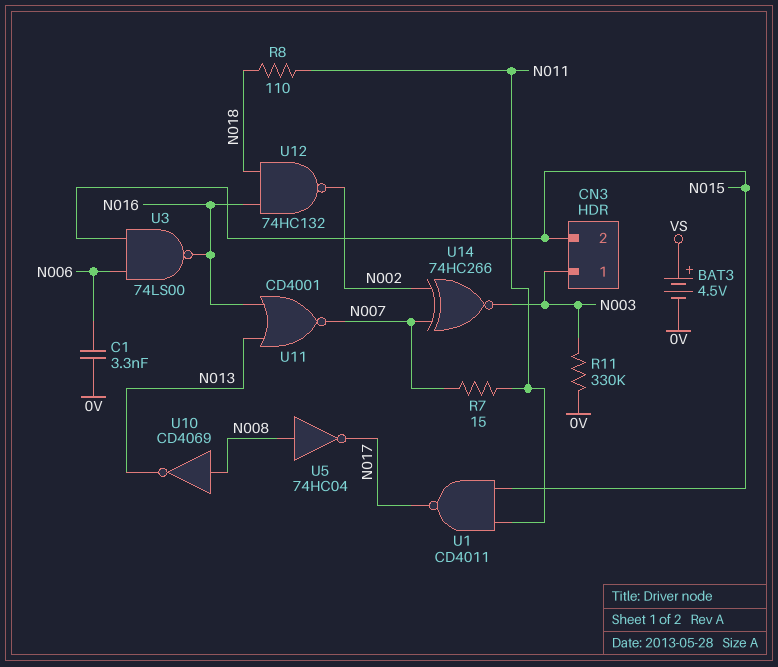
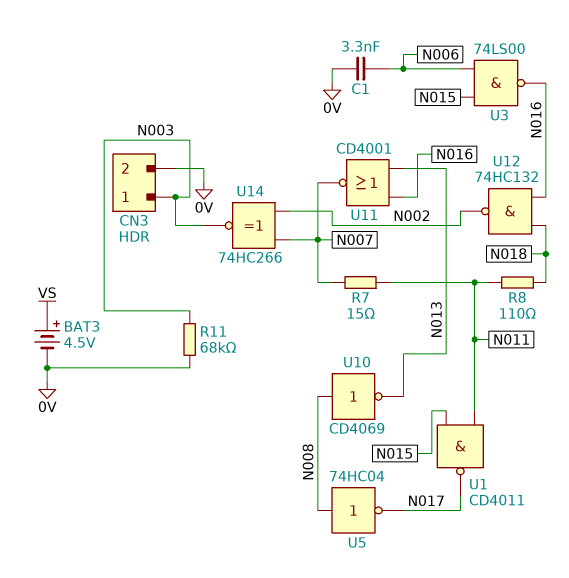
CN3 pin 2: N015 -> 0V
R11: 330k (0V, N003) -> 68k (0V, N003)

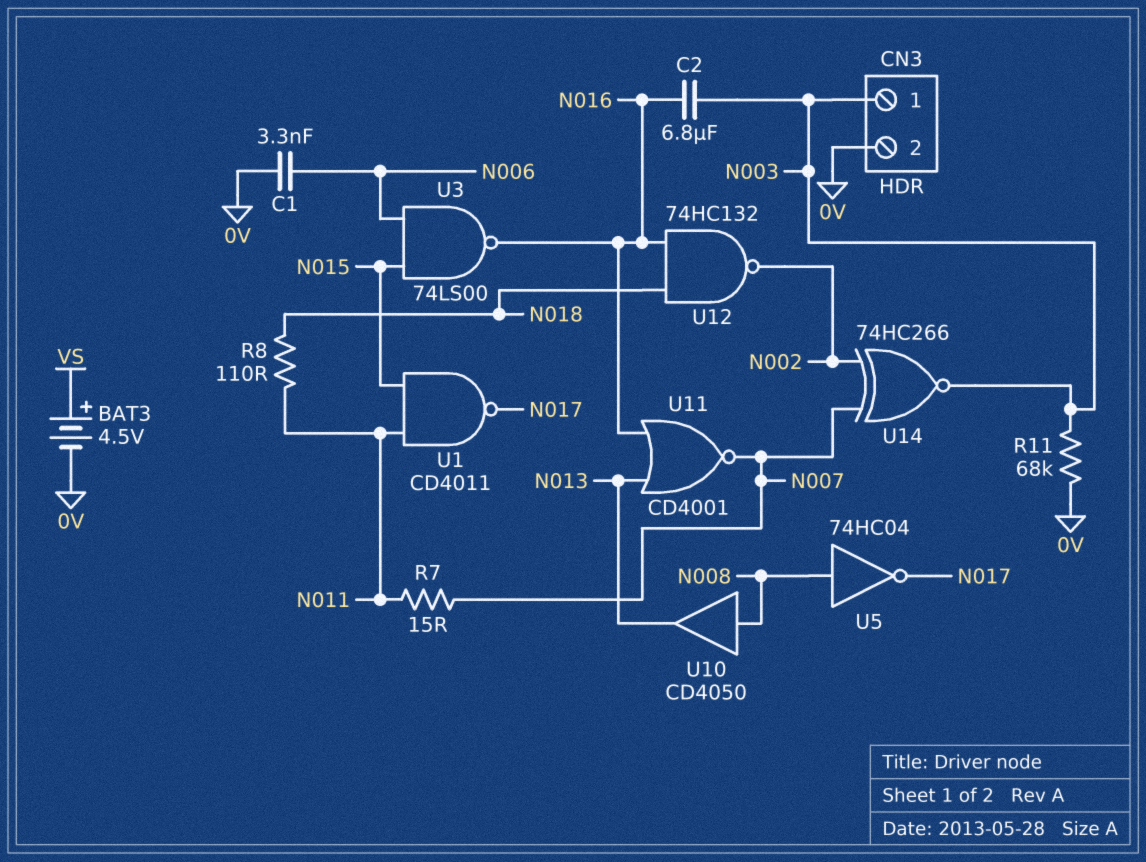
C2: none -> 6.8uF (N003, N016)
U10: NOT CD4069 (in N008, out N013) -> buffer CD4050 (in N008, out N013)

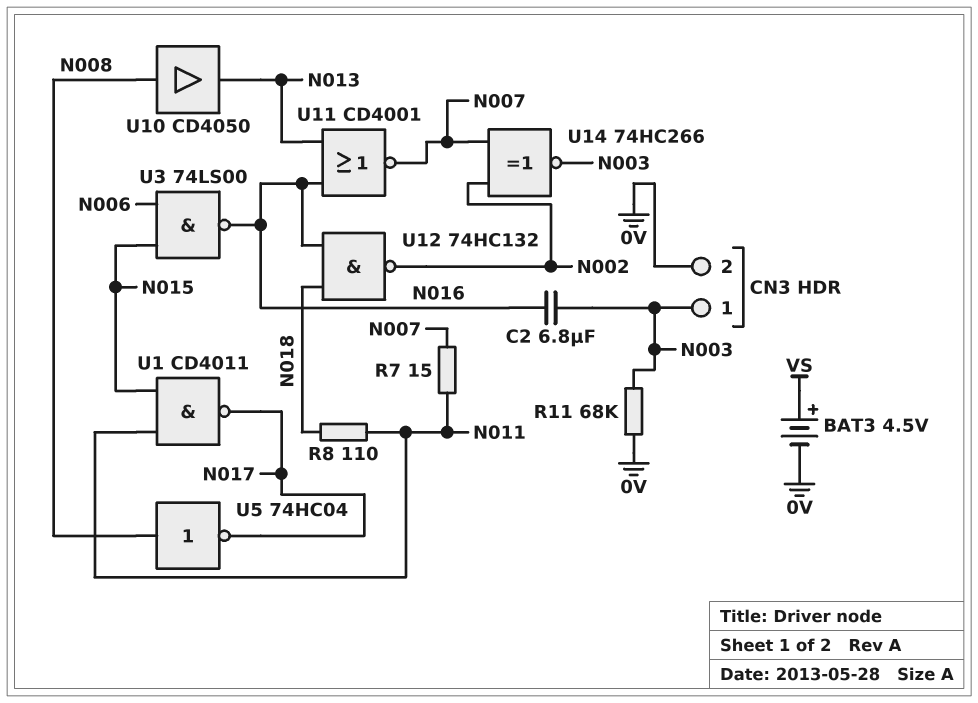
C1: 3.3nF (0V, N006) -> none

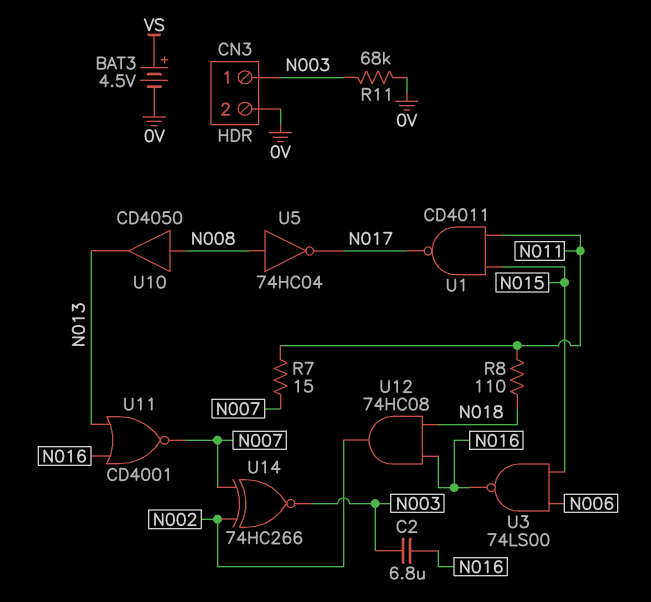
U12: NAND 74HC132 (in N016, in N018, out N002) -> AND 74HC08 (in N016, in N018, out N002)

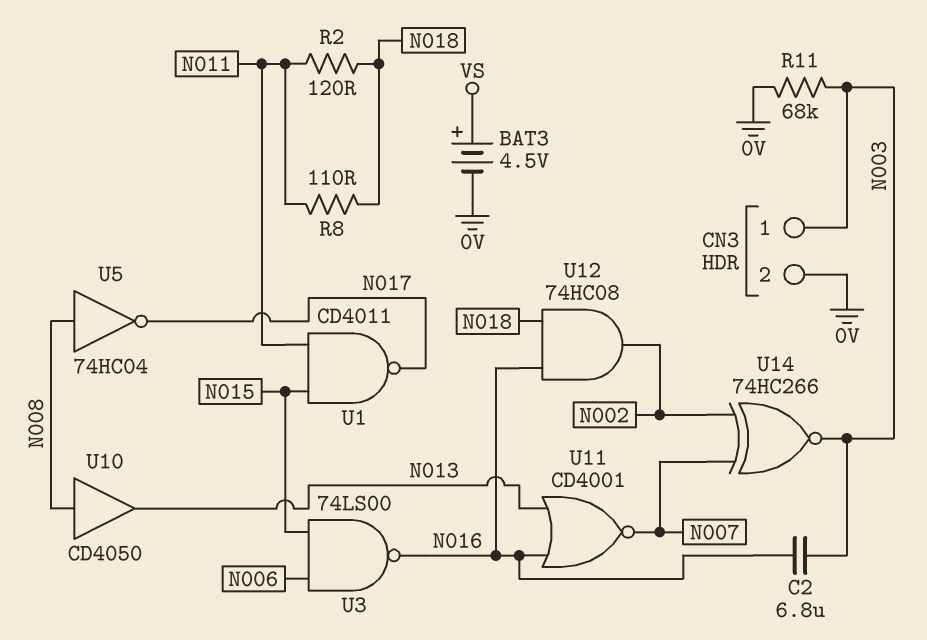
R2: none -> 120 (N011, N018)
R7: 15 (N007, N011) -> none

